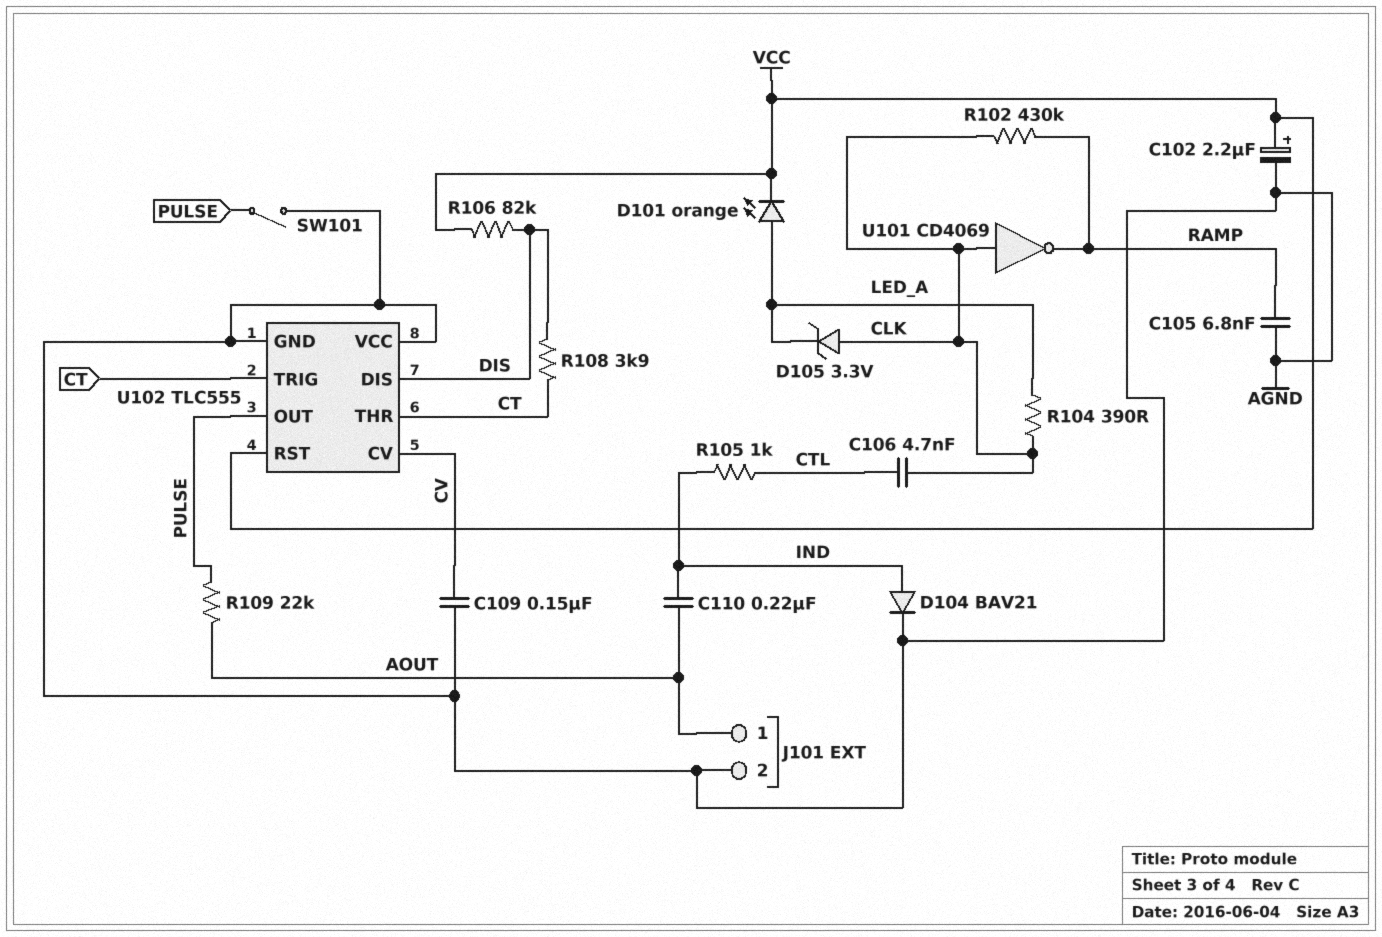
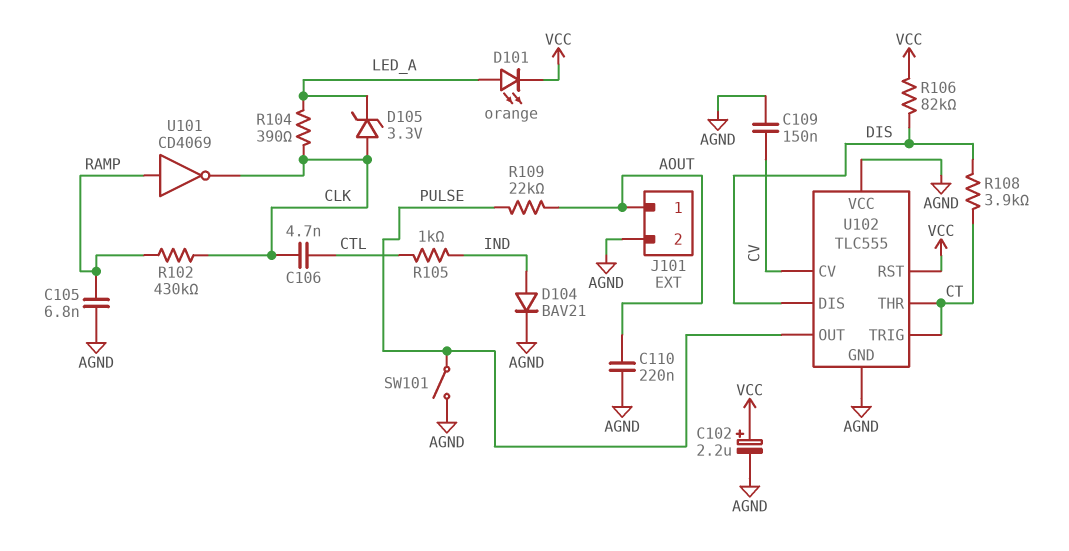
C110: 220nF (AOUT, IND) -> 220nF (AGND, AOUT)
U101: NOT CD4069 (in CLK, out RAMP) -> NOT CD4069 (in RAMP, out CLK)

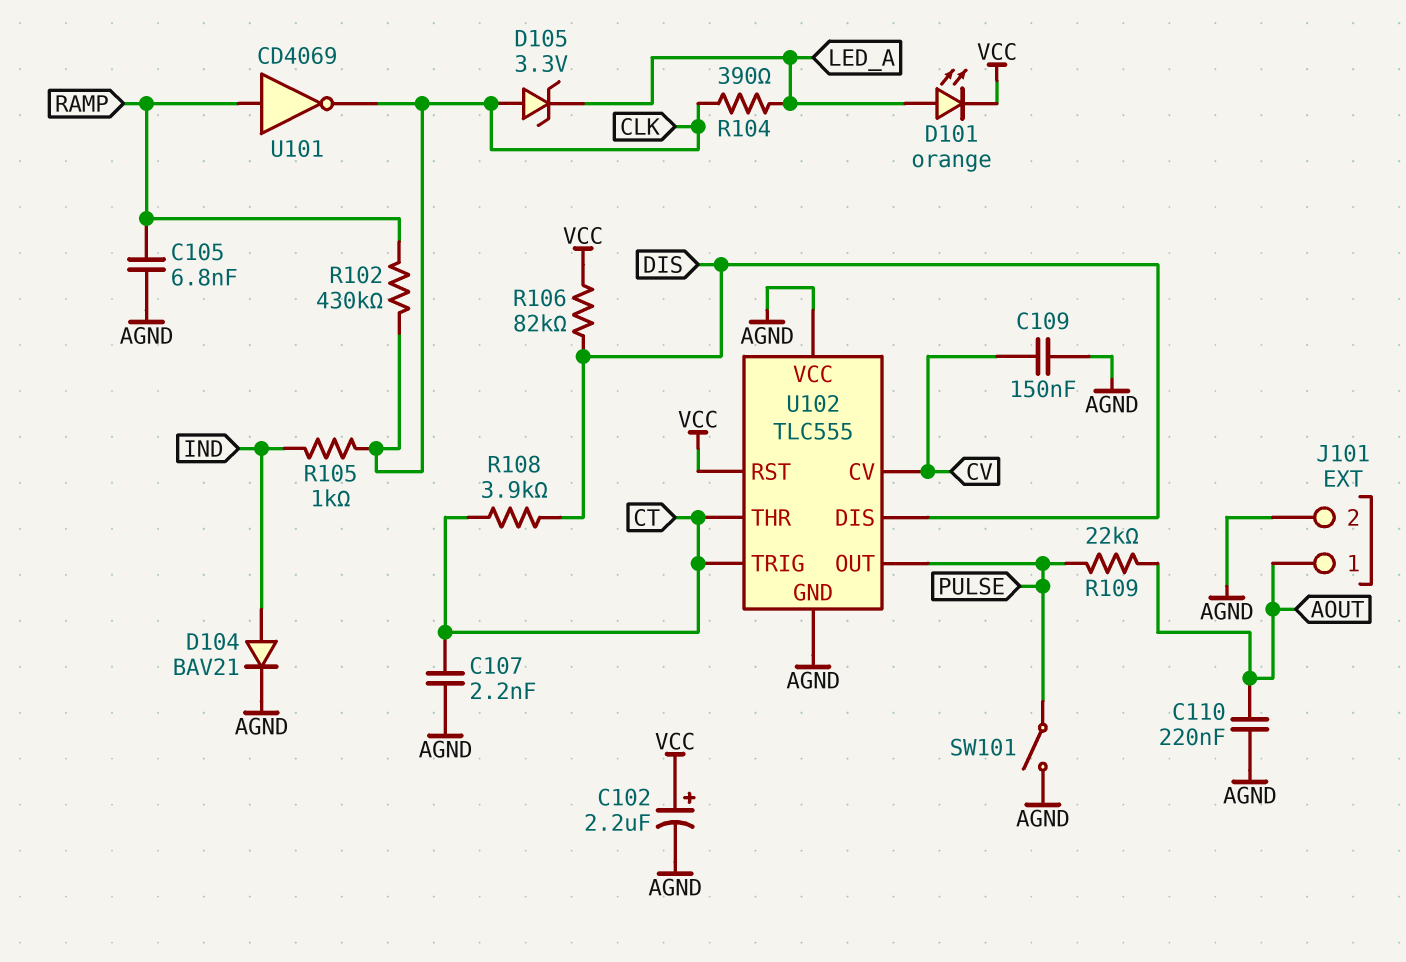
C106: 4.7nF (CLK, CTL) -> none
C107: none -> 2.2nF (AGND, CT)
R105: 1k (CTL, IND) -> 1k (CLK, IND)

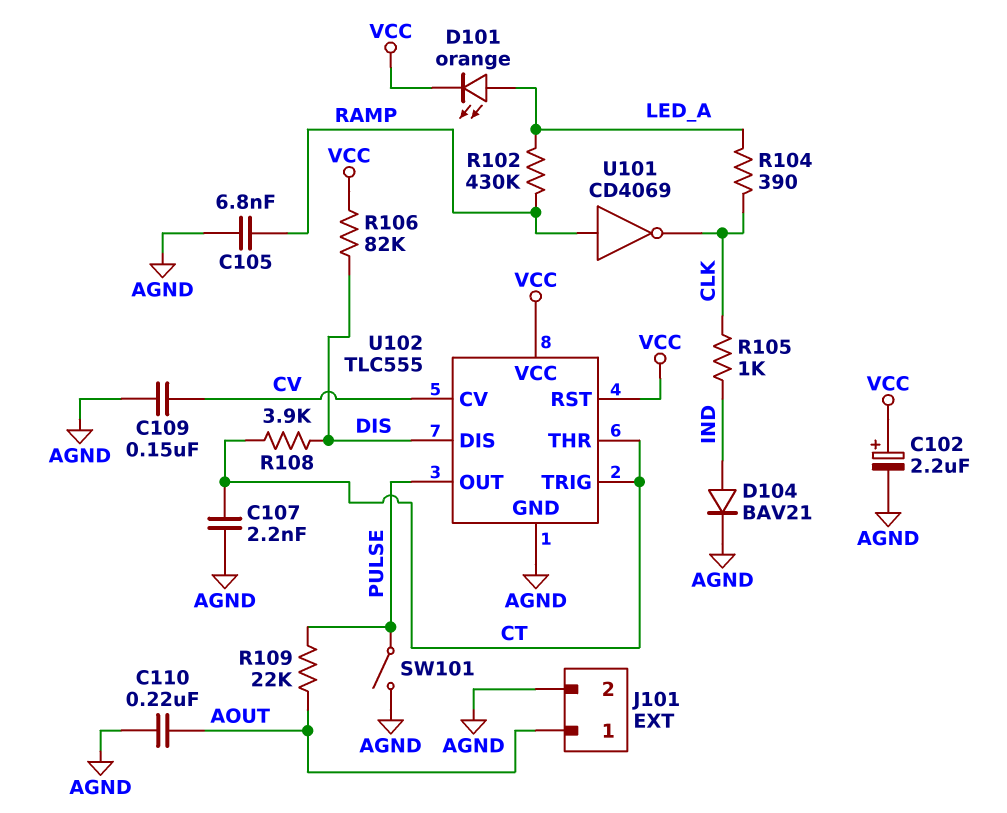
D105: zener 3.3V (A CLK, K LED_A) -> none
R102: 430k (CLK, RAMP) -> 430k (LED_A, RAMP)
U102 pin VCC: AGND -> VCC

